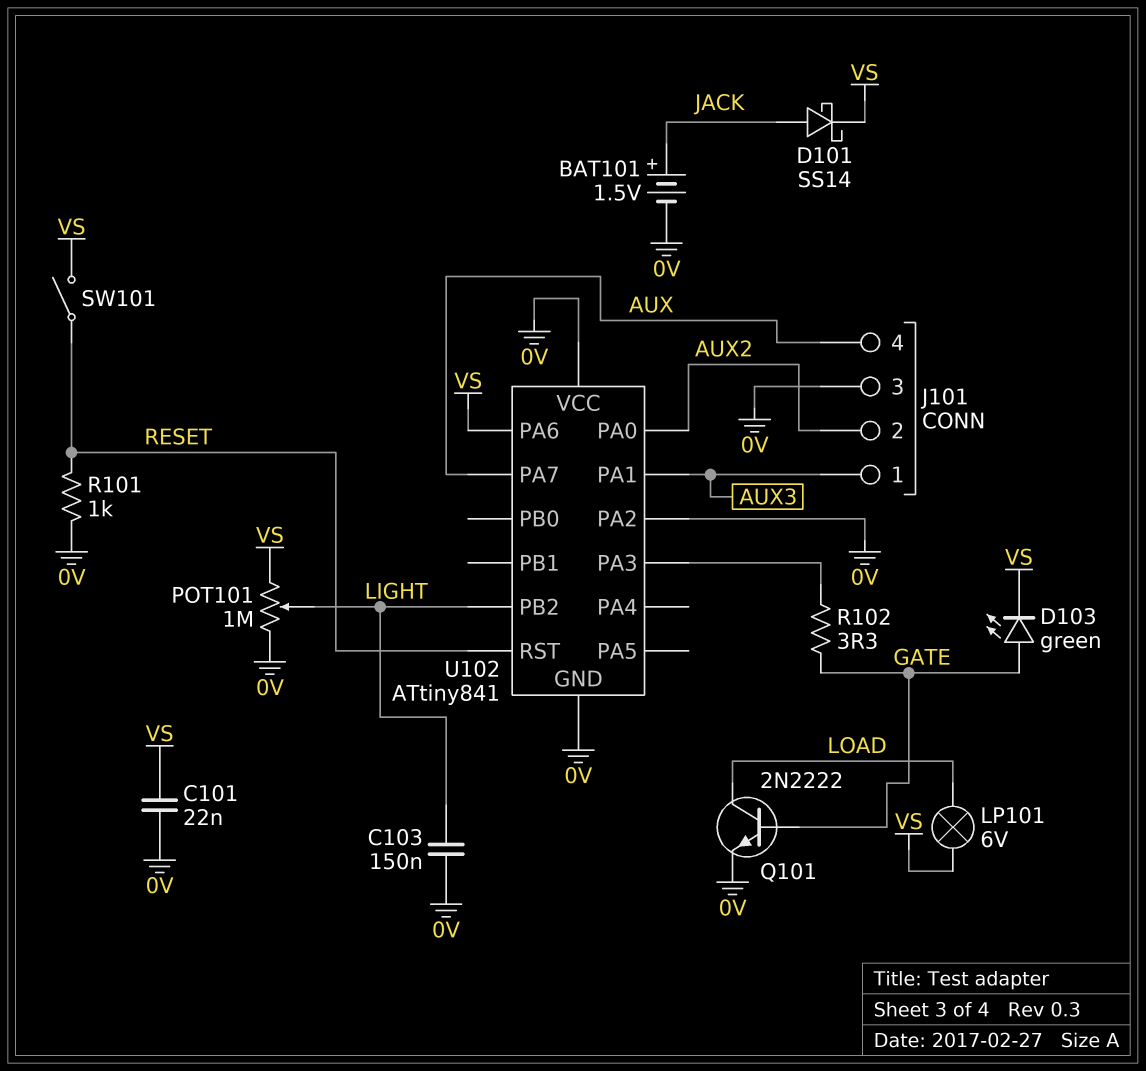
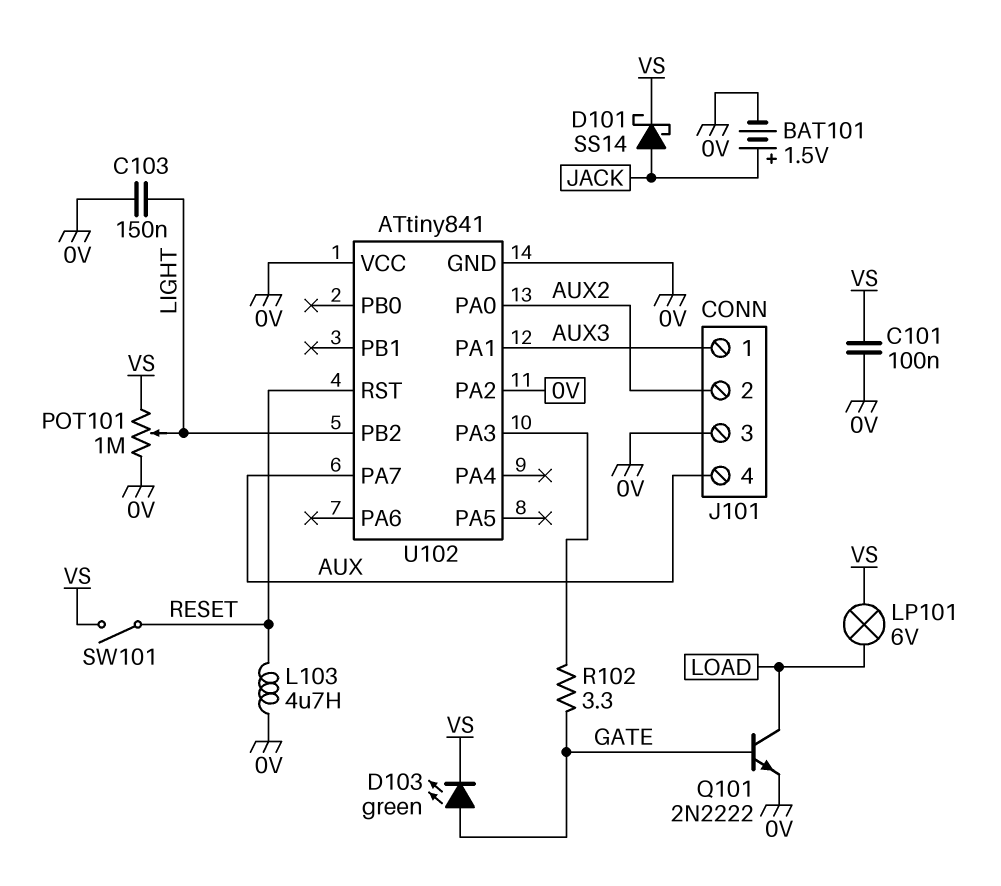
C101: 22nF (0V, VS) -> 100nF (0V, VS)
L103: none -> 4.7uH (0V, RESET)
R101: 1k (0V, RESET) -> none
U102 pin PA6: VS -> none

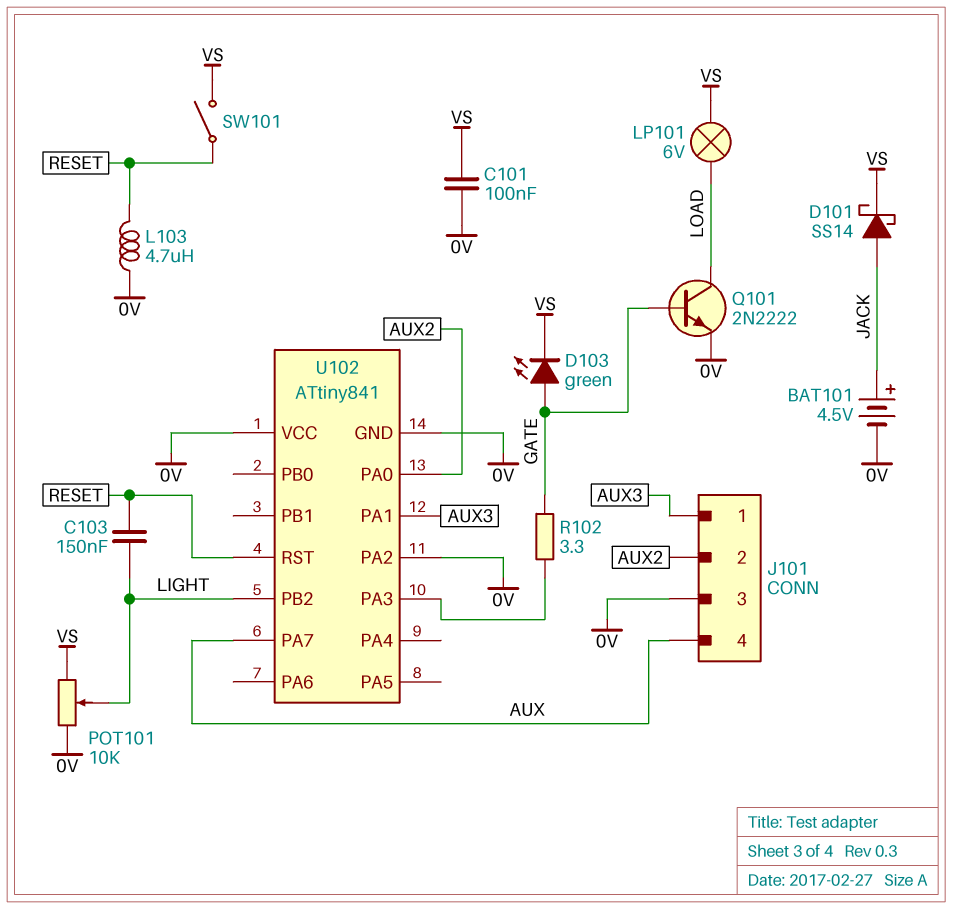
BAT101: 1.5V (plus JACK, minus 0V) -> 4.5V (plus JACK, minus 0V)
C103: 150nF (0V, LIGHT) -> 150nF (LIGHT, RESET)
POT101: 1M (0V, VS, wiper LIGHT) -> 10k (0V, VS, wiper LIGHT)

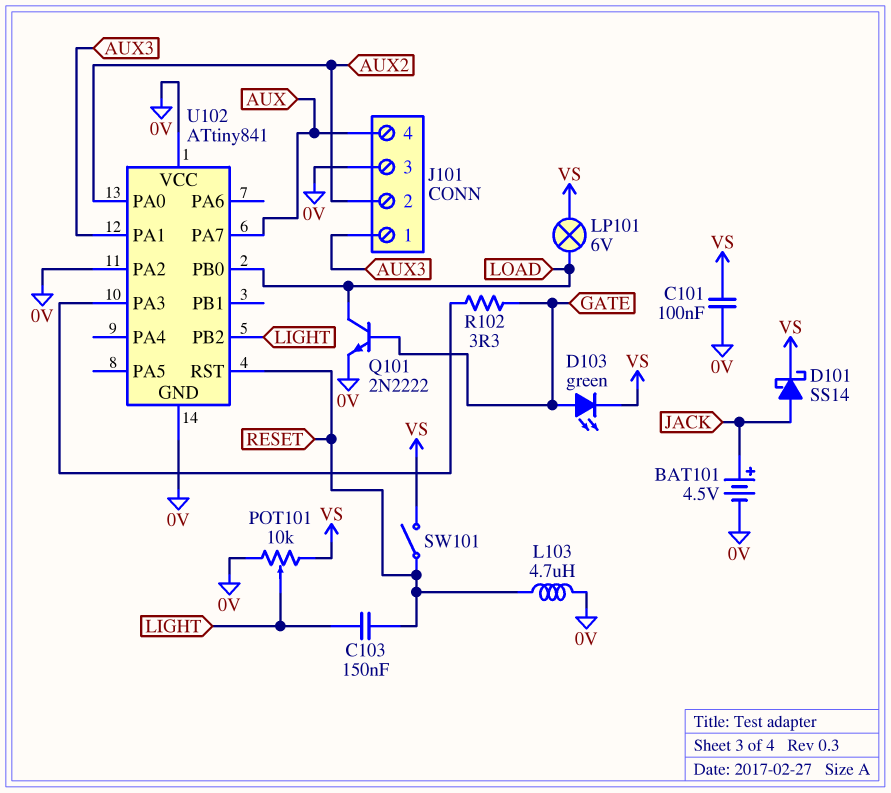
U102 pin PB0: none -> LOAD

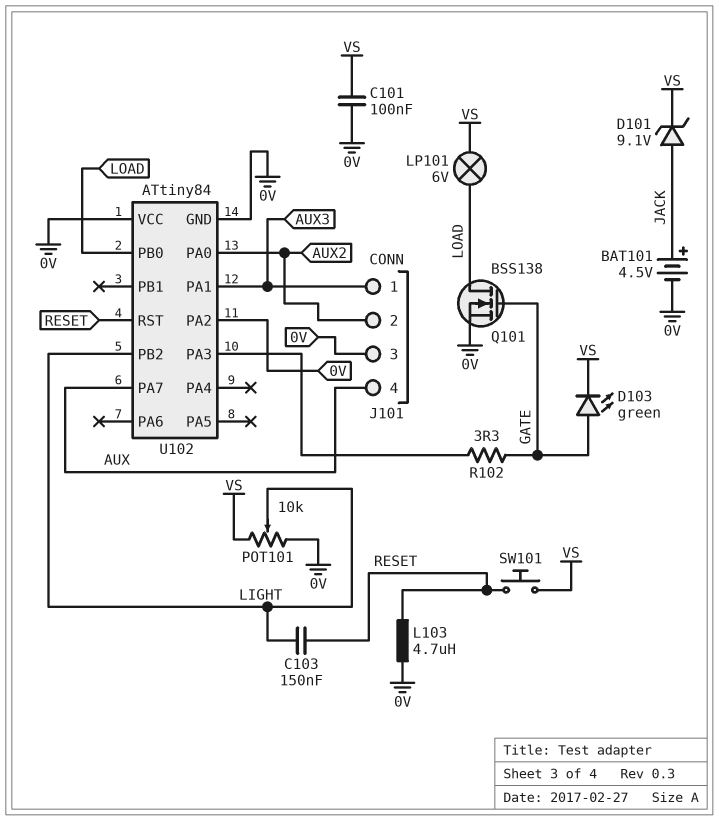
D101: schottky SS14 (A JACK, K VS) -> zener 9.1V (A JACK, K VS)
Q101: NPN 2N2222 (B GATE, C LOAD, E 0V) -> NMOS BSS138 (G GATE, D LOAD, S 0V)
SW101: switch (RESET, VS) -> button (RESET, VS)
U102: ATtiny841 -> ATtiny84

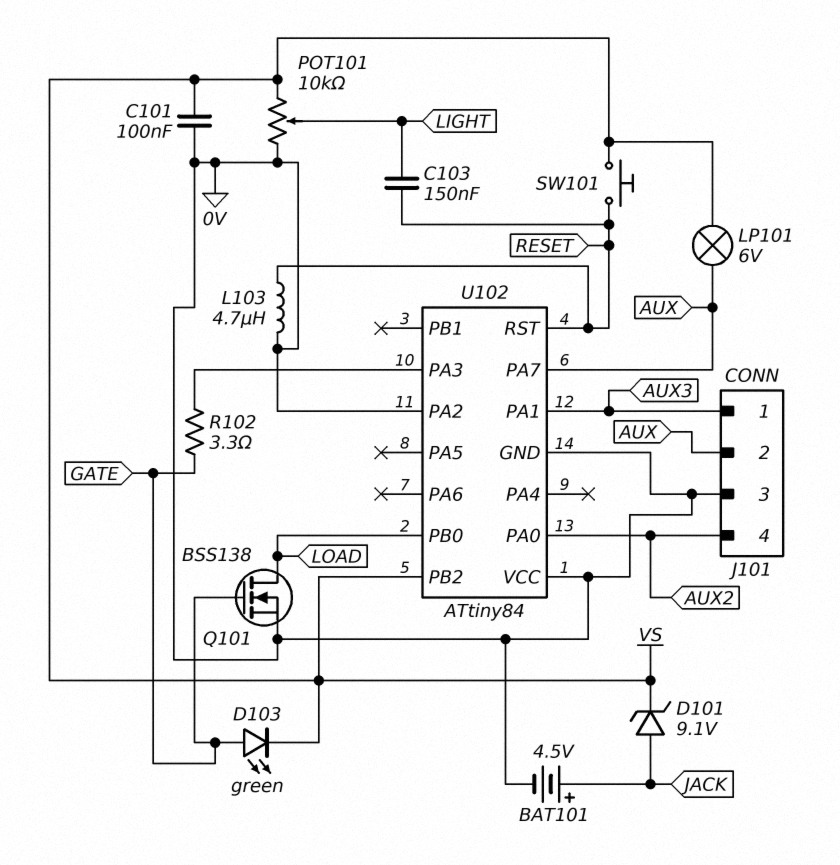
J101 pin 2: AUX2 -> AUX
J101 pin 4: AUX -> AUX2
LP101: lamp 6V (LOAD, VS) -> lamp 6V (AUX, VS)
U102 pin PB2: LIGHT -> VS

